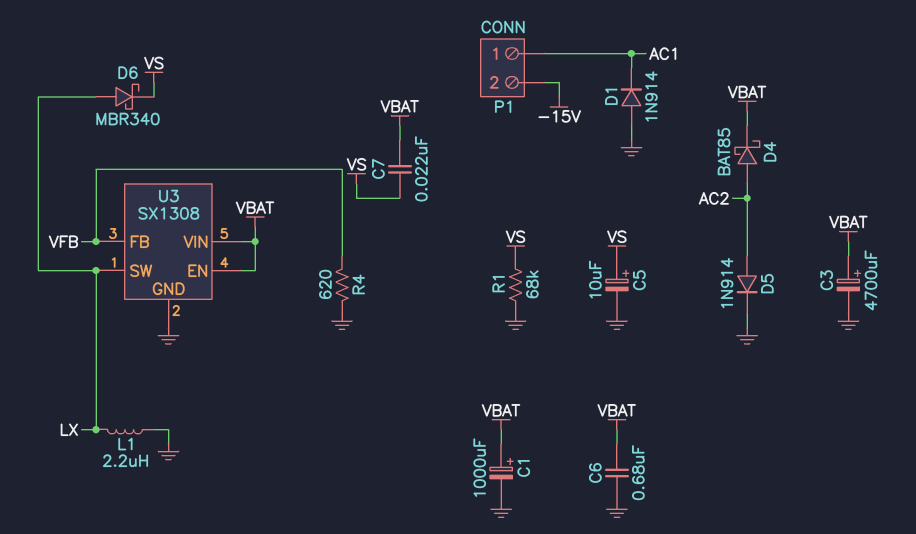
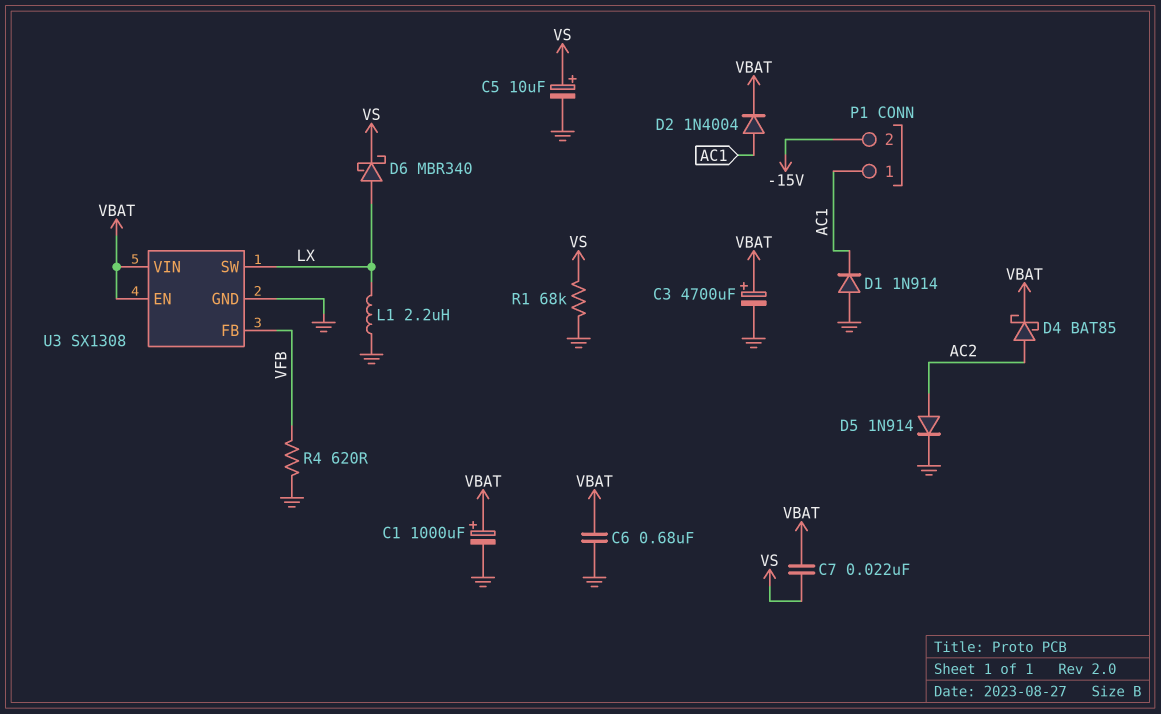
D2: none -> diode 1N4004 (A AC1, K VBAT)

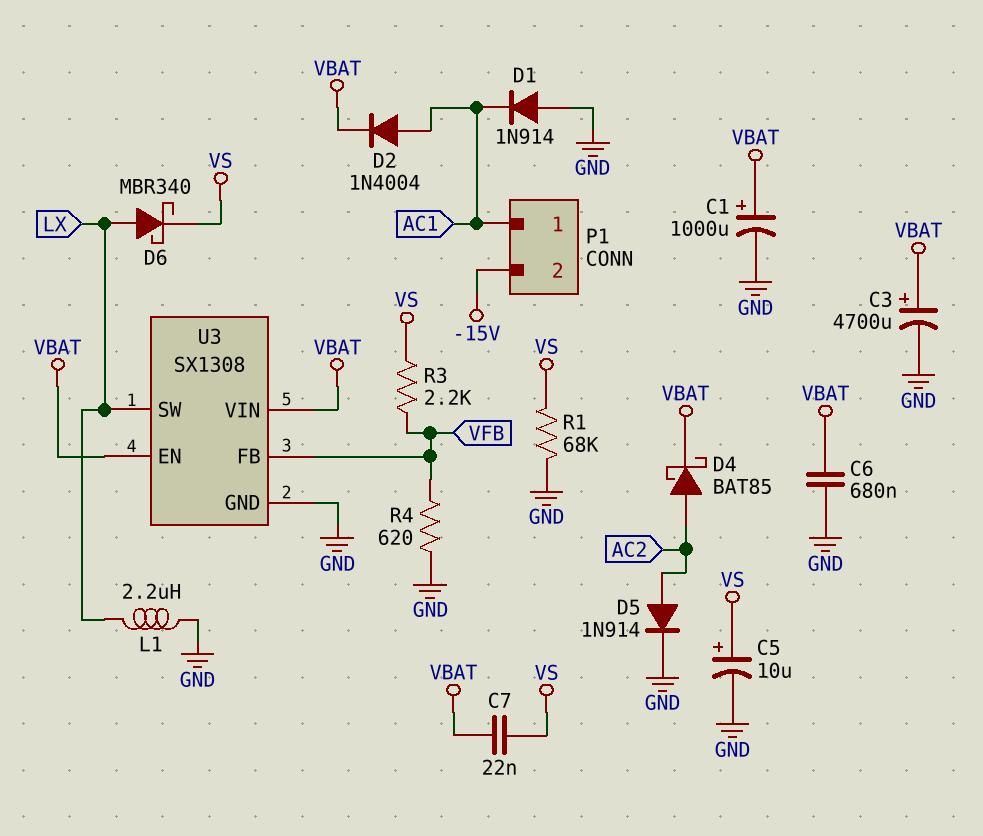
R3: none -> 2.2k (VFB, VS)

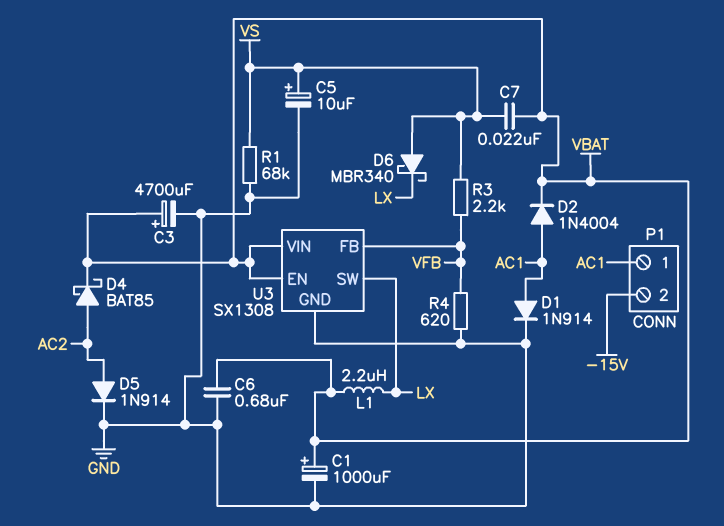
D1: diode 1N914 (A GND, K AC1) -> diode 1N914 (A AC1, K GND)
D6: schottky MBR340 (A LX, K VS) -> schottky MBR340 (A VS, K LX)
L1: 2.2uH (GND, LX) -> 2.2uH (LX, VBAT)

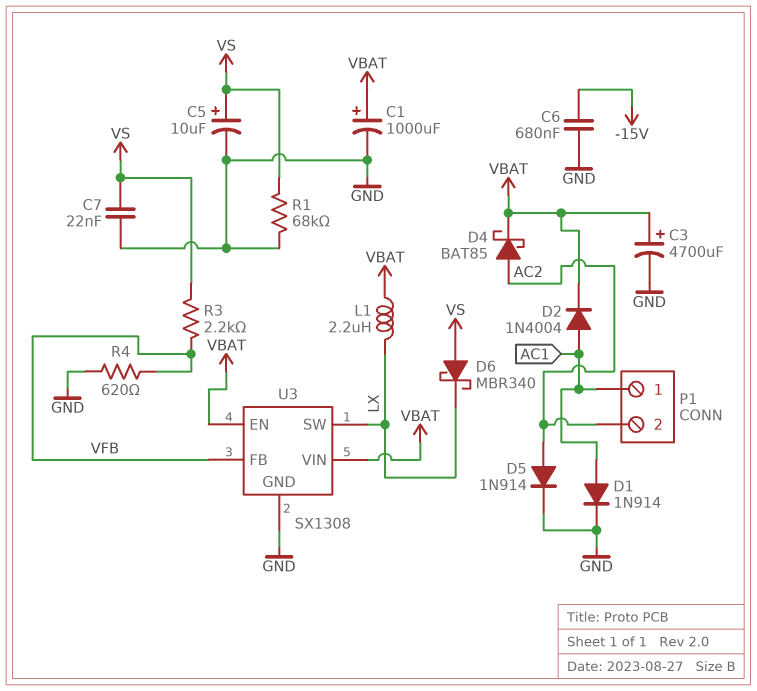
C6: 680nF (GND, VBAT) -> 680nF (-15V, GND)
C7: 22nF (VBAT, VS) -> 22nF (GND, VS)
P1 pin 2: -15V -> AC2

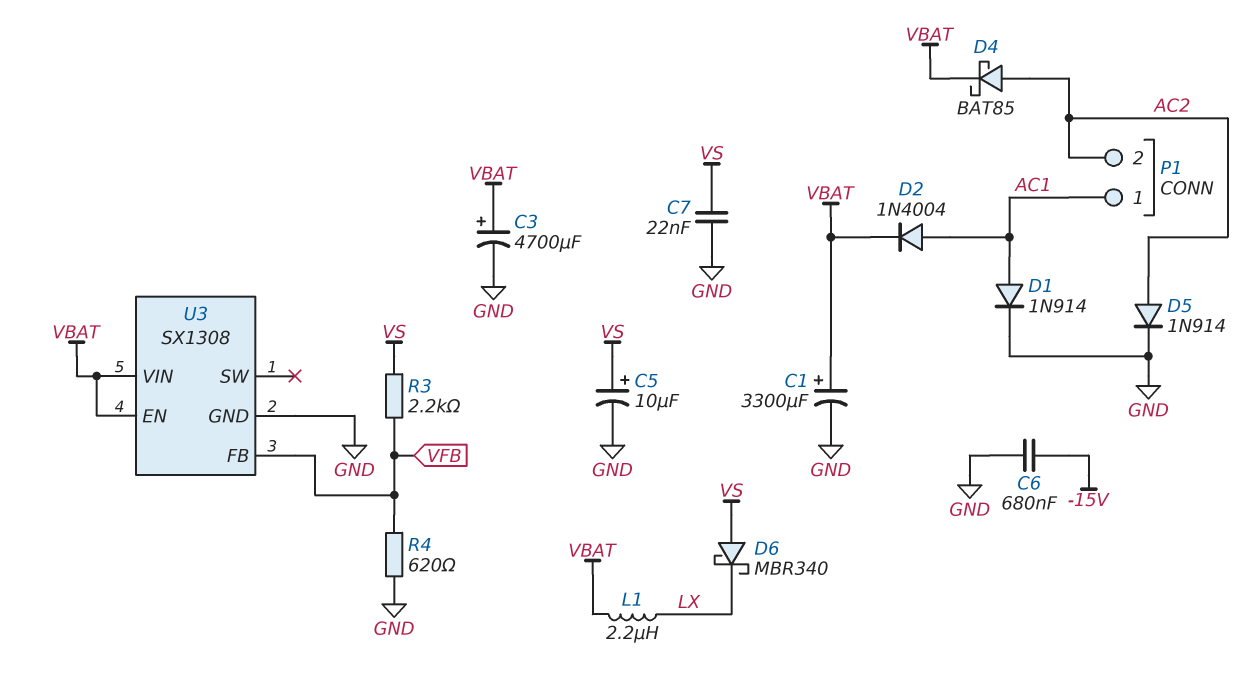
C1: 1000uF (plus VBAT, minus GND) -> 3300uF (plus VBAT, minus GND)
R1: 68k (GND, VS) -> none
U3 pin SW: LX -> none

